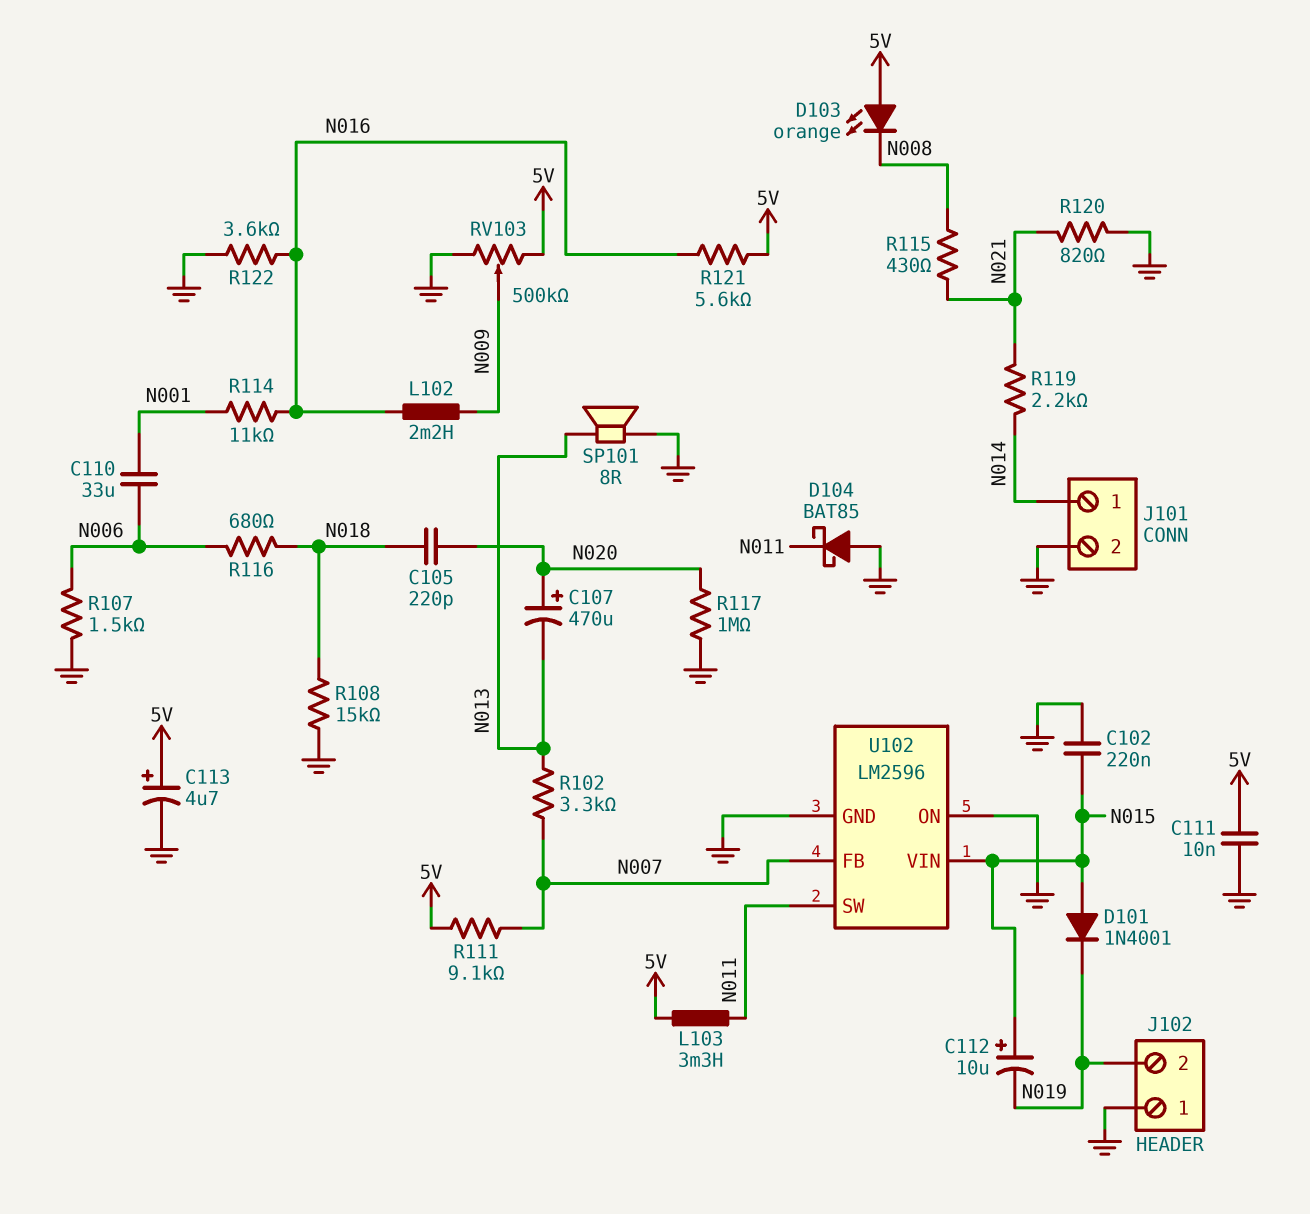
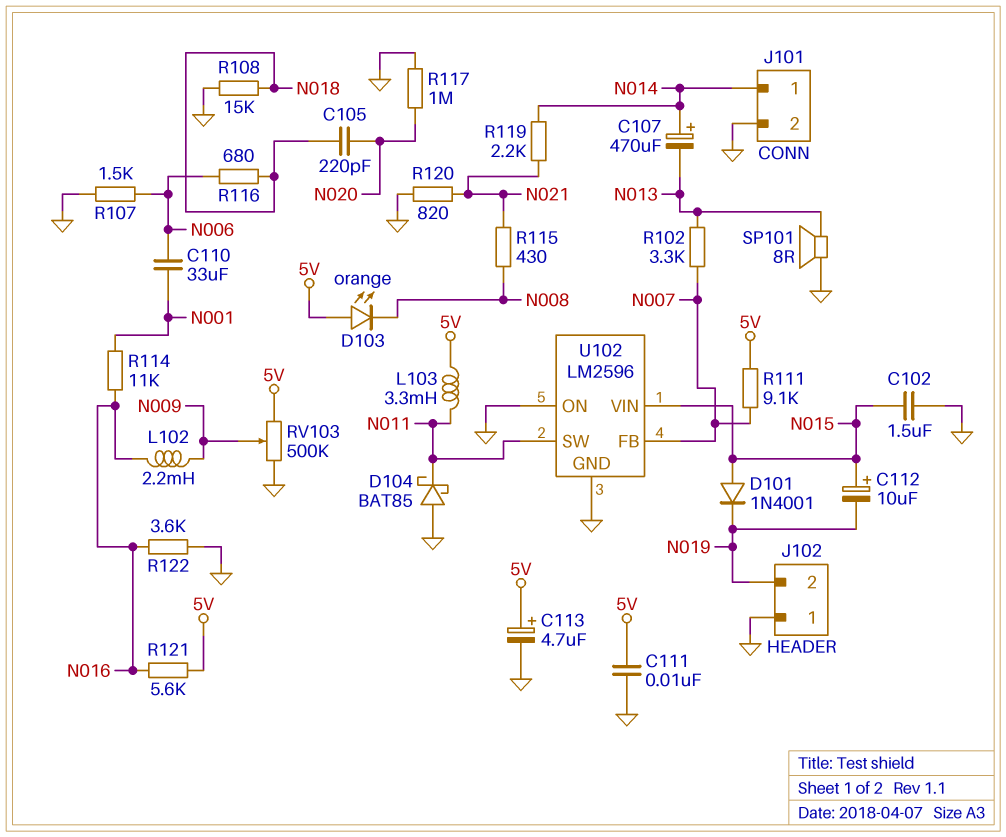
C102: 220nF (GND, N015) -> 1.5uF (GND, N015)
C107: 470uF (plus N020, minus N013) -> 470uF (plus N014, minus N013)

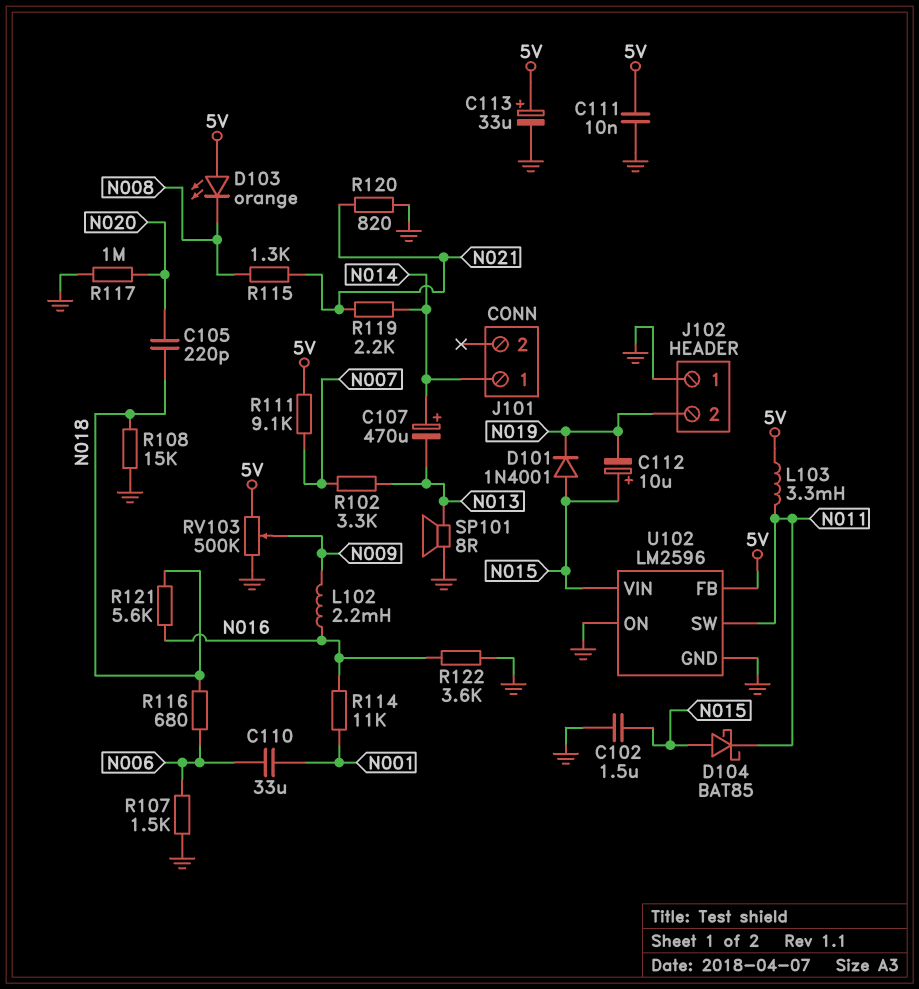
C113: 4.7uF (plus 5V, minus GND) -> 33uF (plus 5V, minus GND)
D104: schottky BAT85 (A GND, K N011) -> schottky BAT85 (A N015, K N011)
J101 pin 2: GND -> none
R115: 430 (N008, N021) -> 1.3k (N008, N021)
R121: 5.6k (5V, N016) -> 5.6k (N016, N018)
U102 pin FB: N007 -> 5V

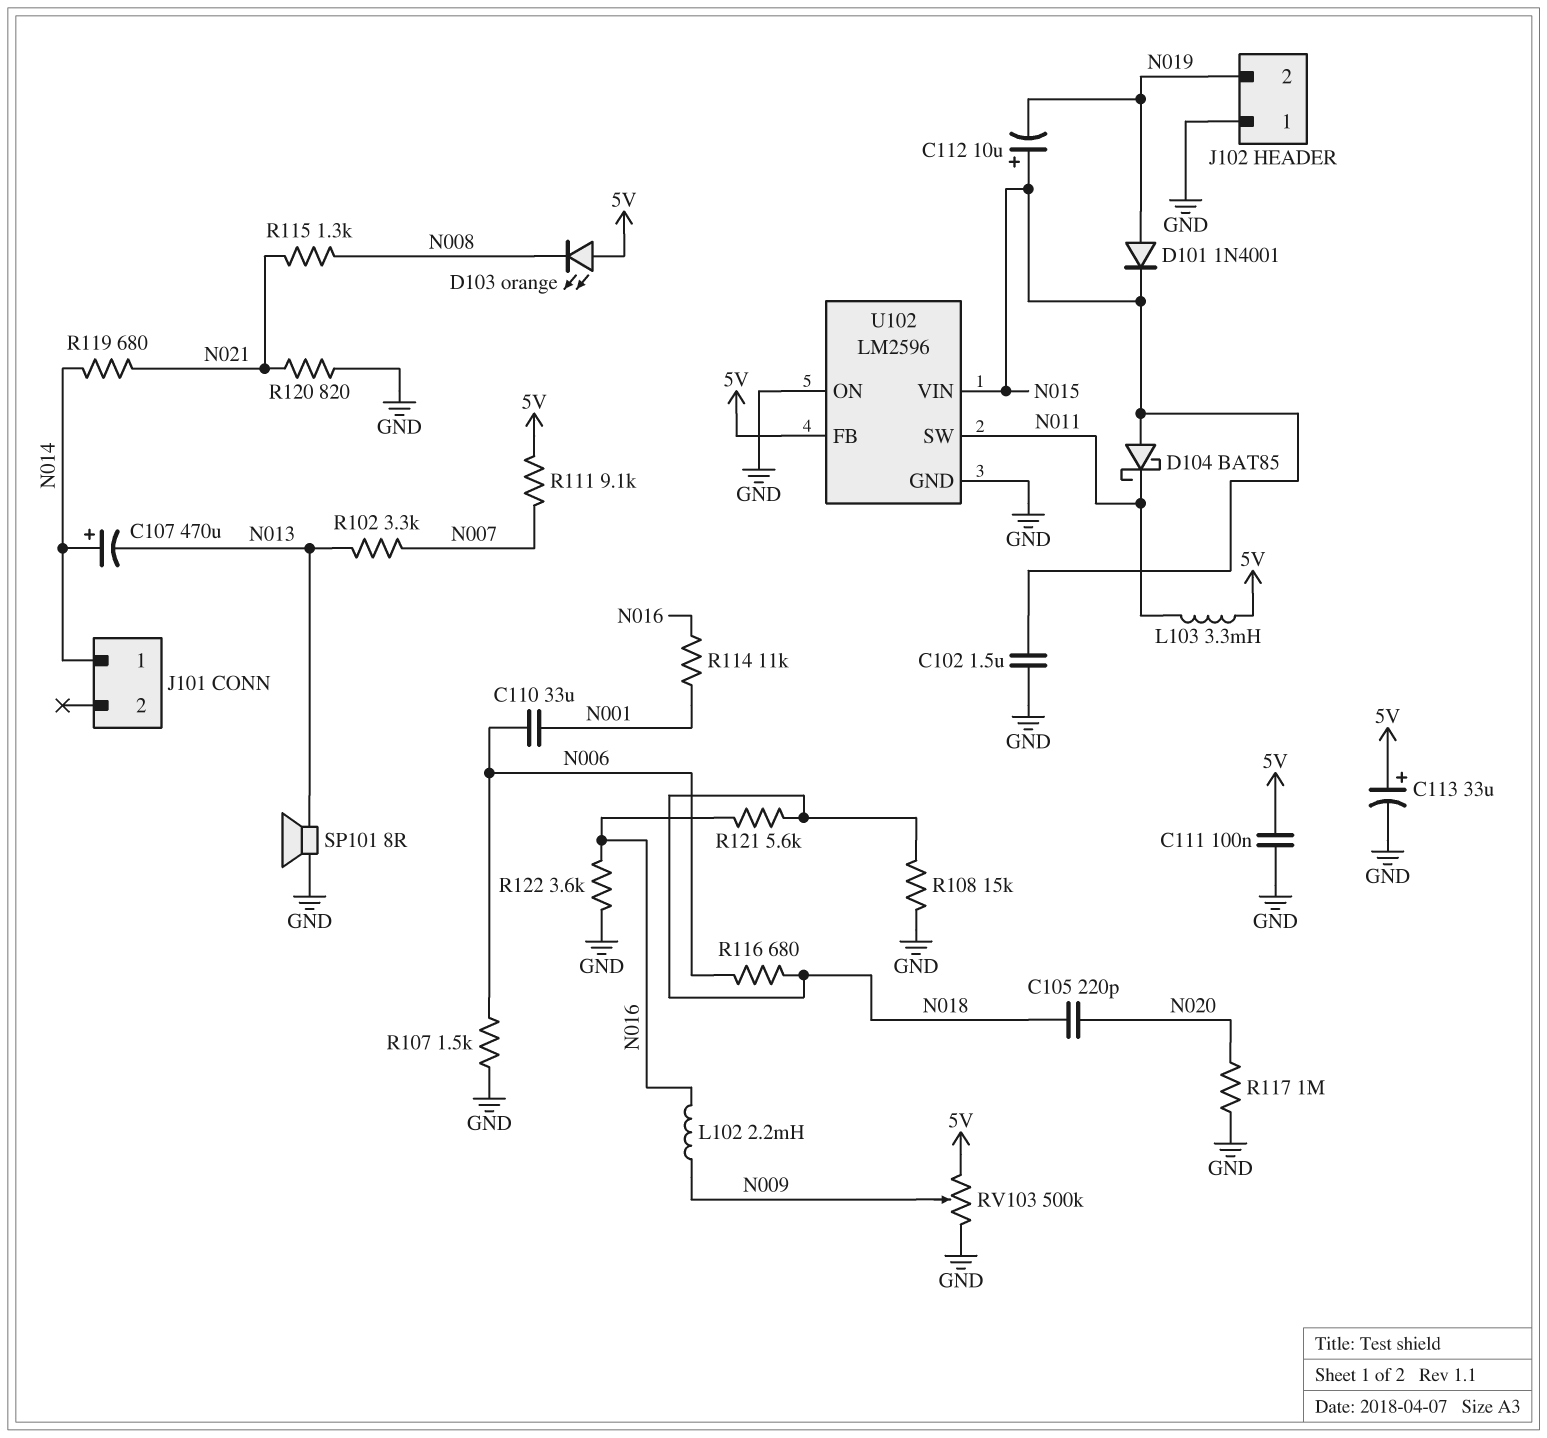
C111: 10nF (5V, GND) -> 100nF (5V, GND)
D101: diode 1N4001 (A N015, K N019) -> diode 1N4001 (A N019, K N015)
R119: 2.2k (N014, N021) -> 680 (N014, N021)

